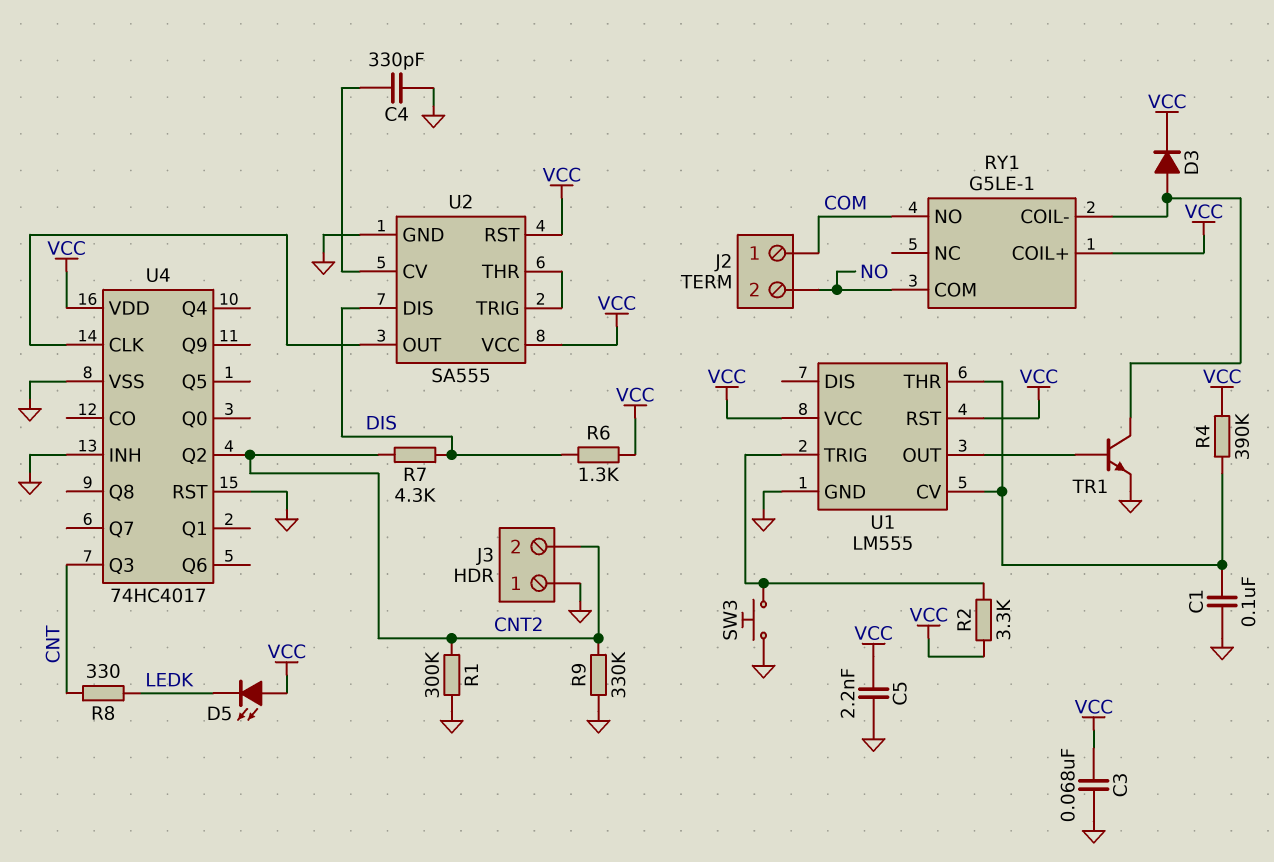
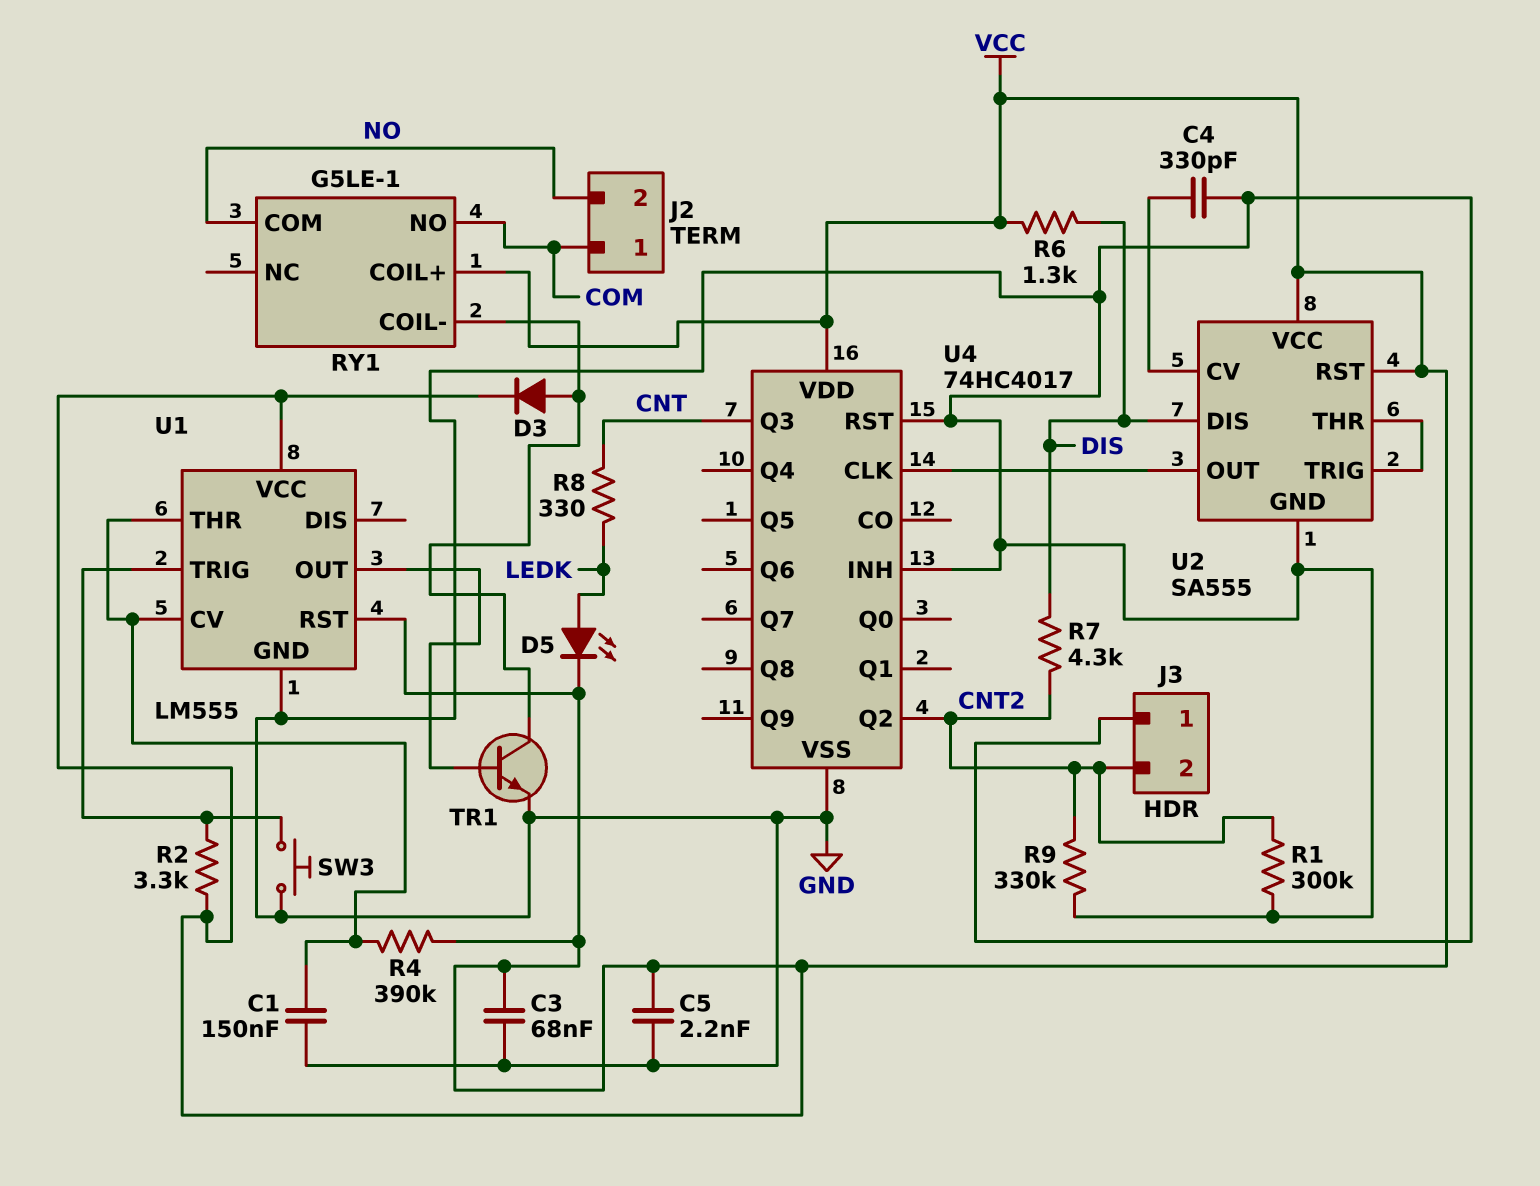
C1: 100nF (GND, U1/CV) -> 150nF (GND, U1/CV)
D5: LED (A VCC, K LEDK) -> LED (A LEDK, K VCC)

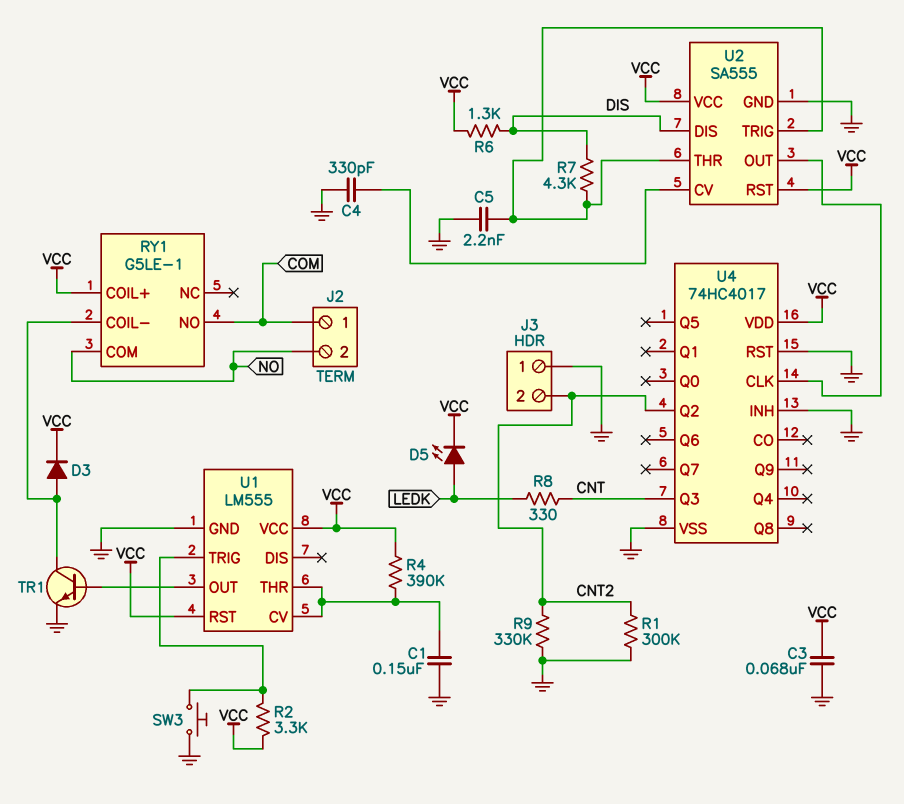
C5: 2.2nF (GND, VCC) -> 2.2nF (GND, U2/THR)
R7: 4.3k (CNT2, DIS) -> 4.3k (DIS, U2/THR)

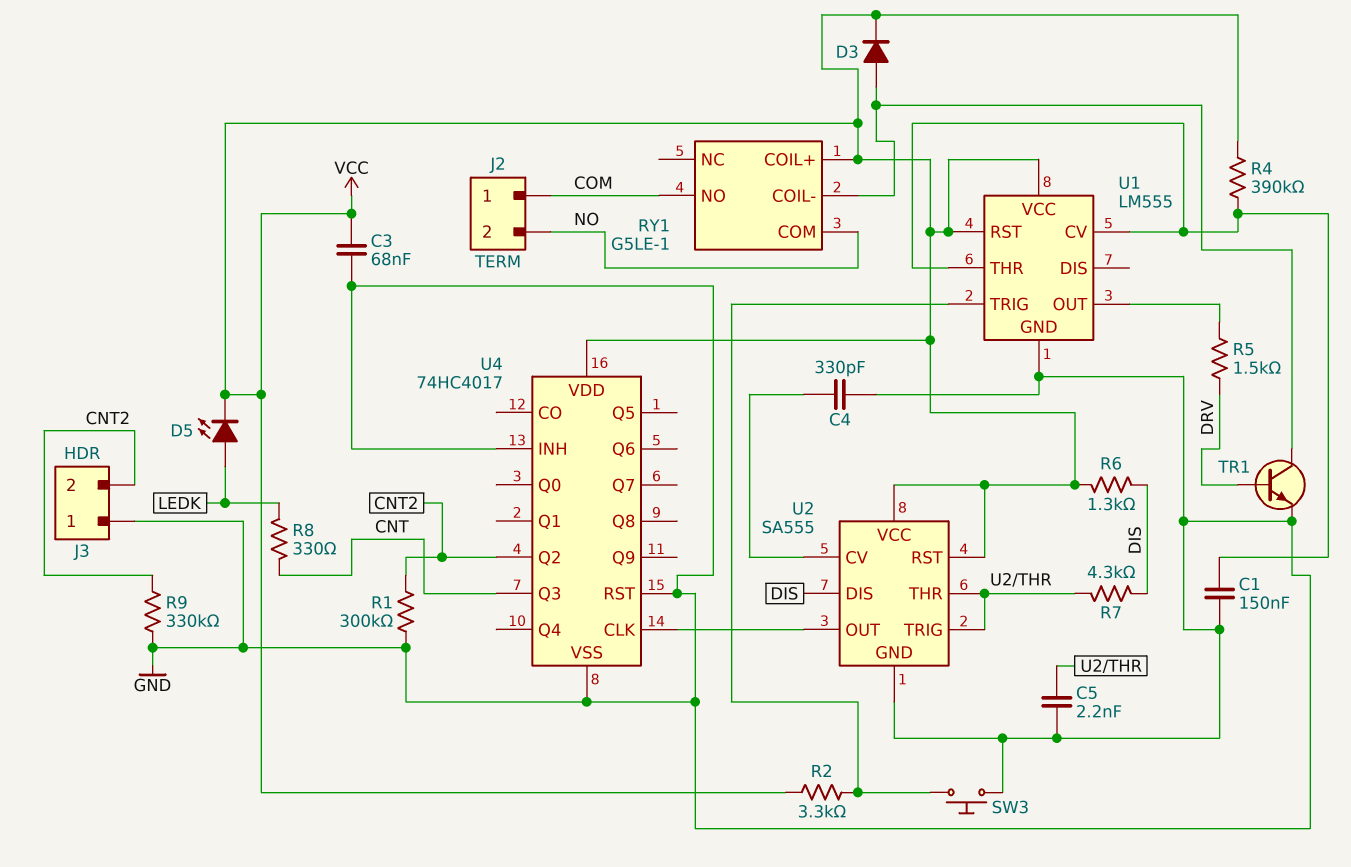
R5: none -> 1.5k (DRV, U1/OUT)
TR1: NPN (B U1/OUT, C RY1/COIL-, E GND) -> NPN (B DRV, C RY1/COIL-, E GND)

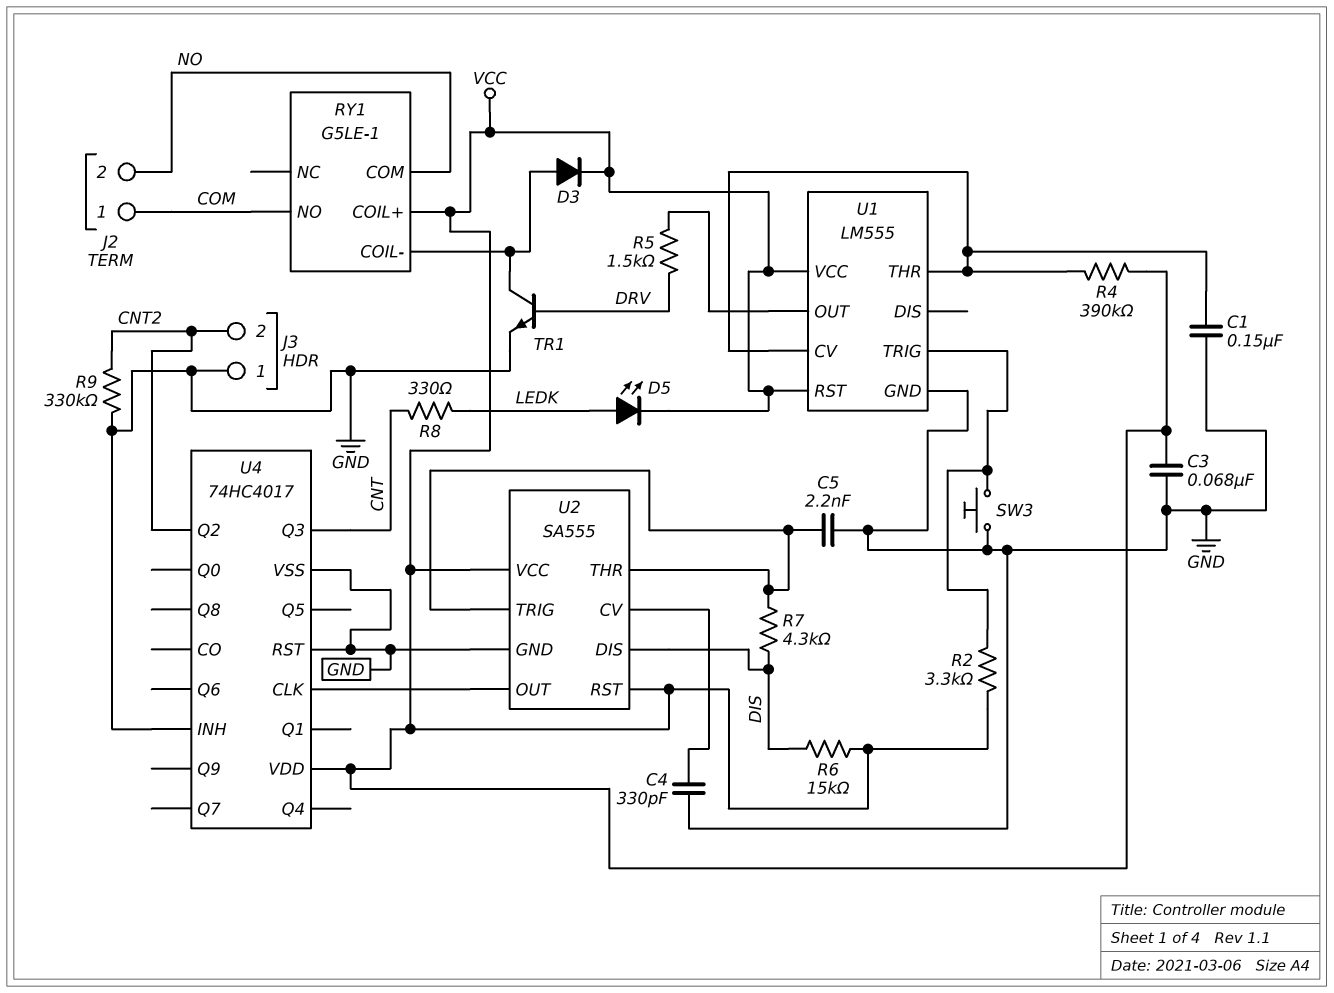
R1: 300k (CNT2, GND) -> none
R6: 1.3k (DIS, VCC) -> 15k (DIS, VCC)

